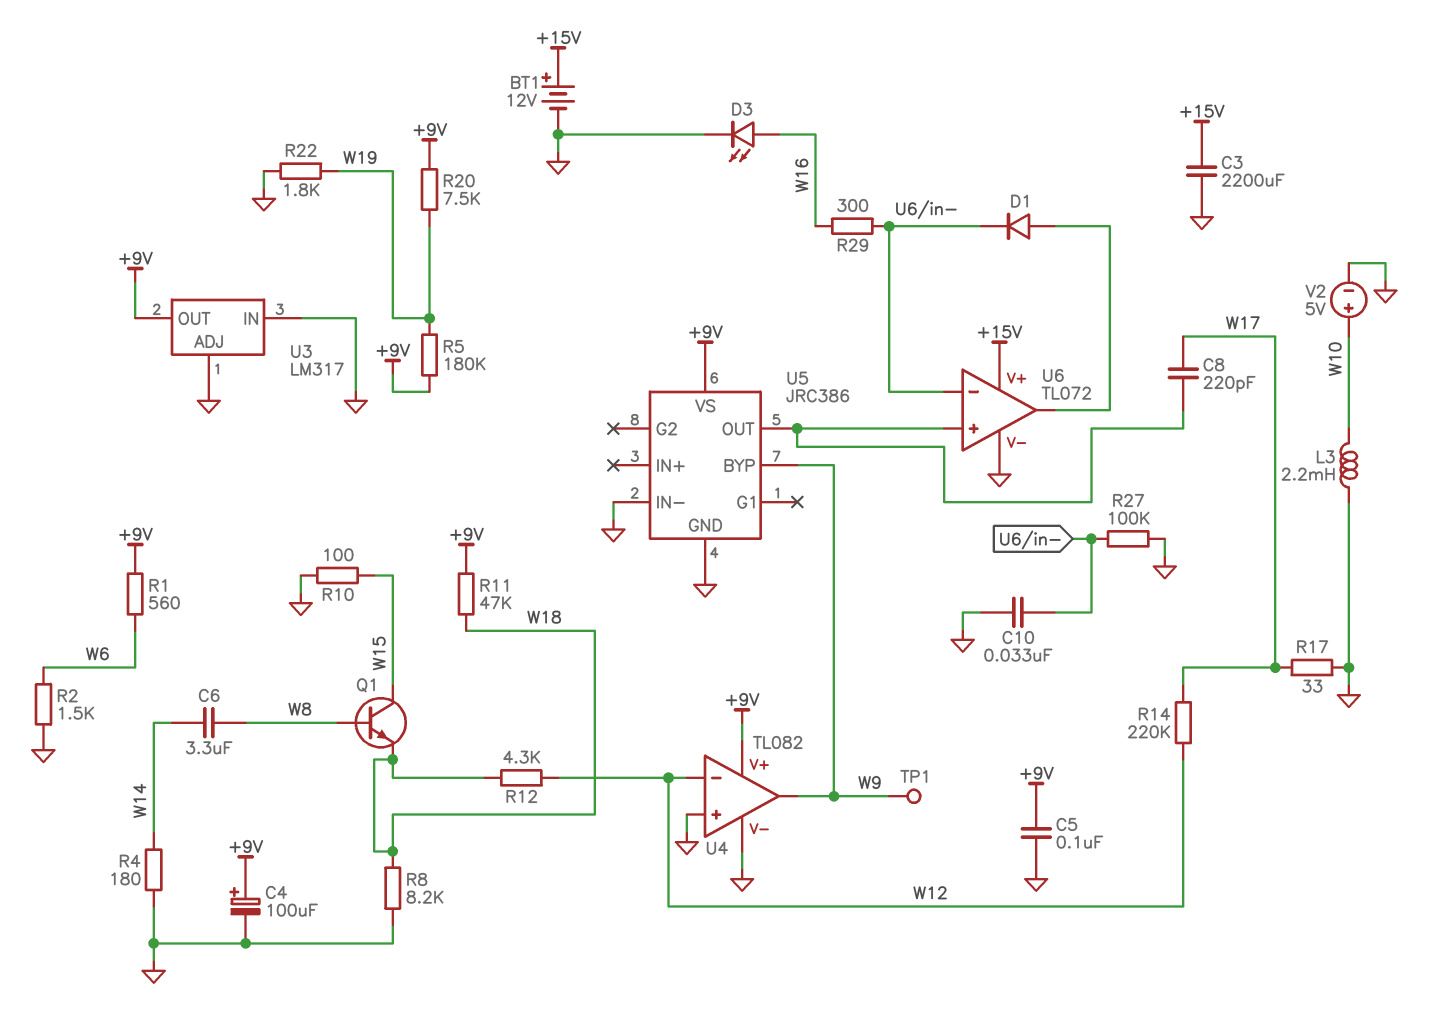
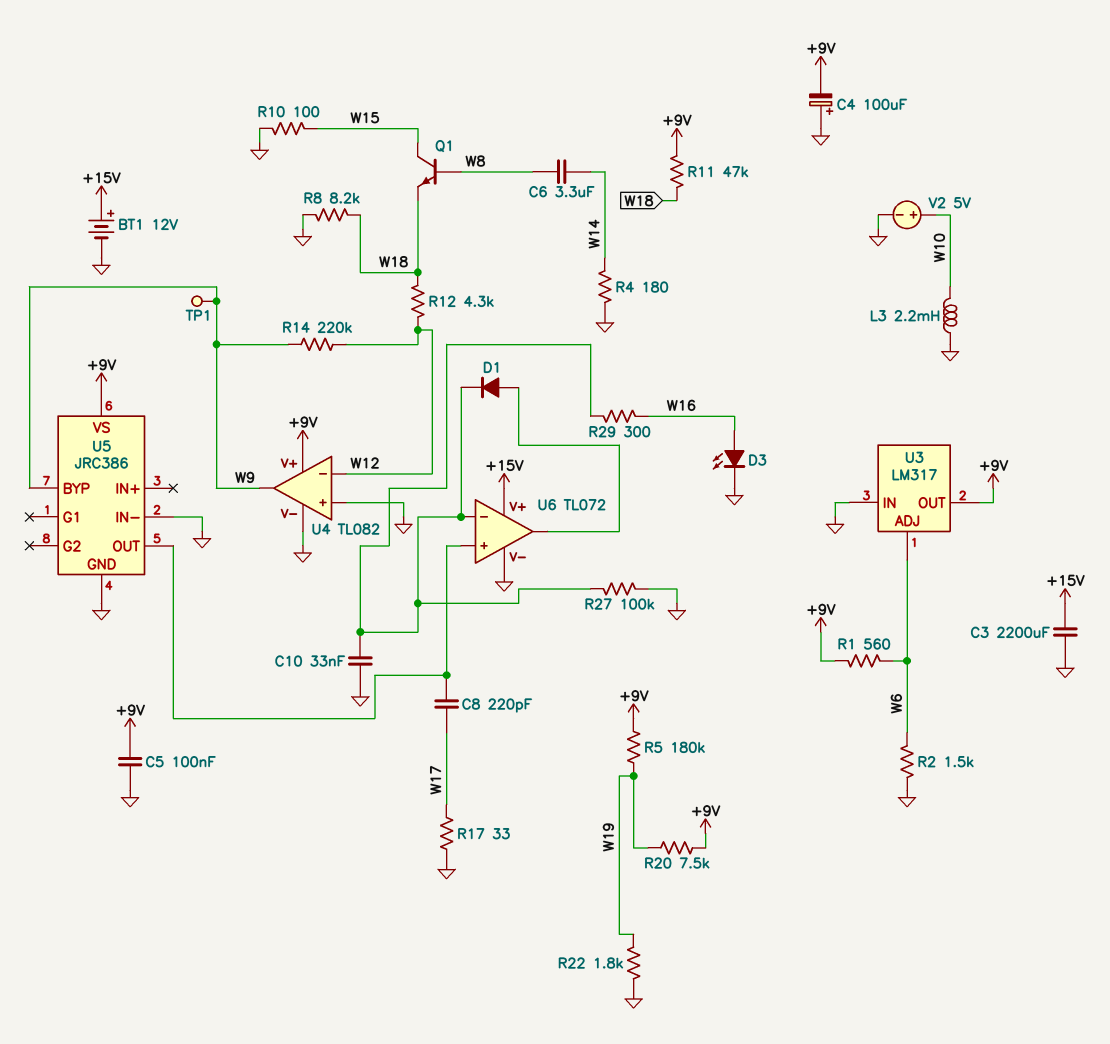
C4: 100uF (plus +9V, minus GND) -> 100uF (plus GND, minus +9V)
R14: 220k (W12, W17) -> 220k (W9, W12)
U3 pin ADJ: GND -> W6

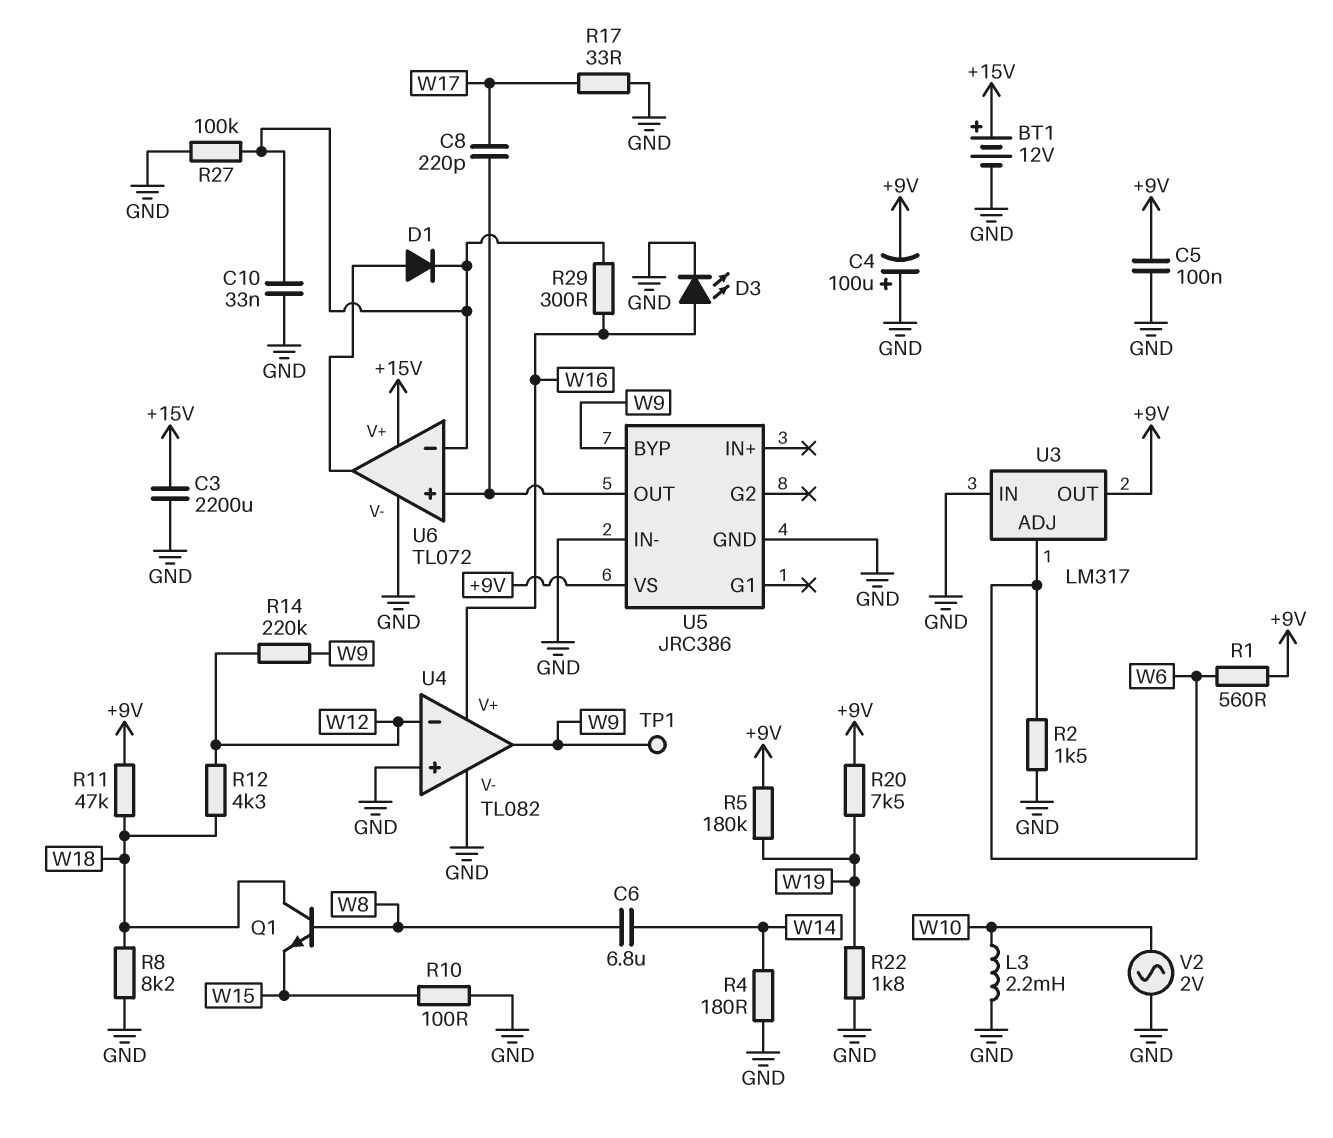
C6: 3.3uF (W8, W14) -> 6.8uF (W8, W14)
Q1: NPN (B W8, C W15, E W18) -> NPN (B W8, C W18, E W15)
U4 pin V+: +9V -> W16
V2: 5V (plus W10, minus GND) -> AC 2V (GND, W10)

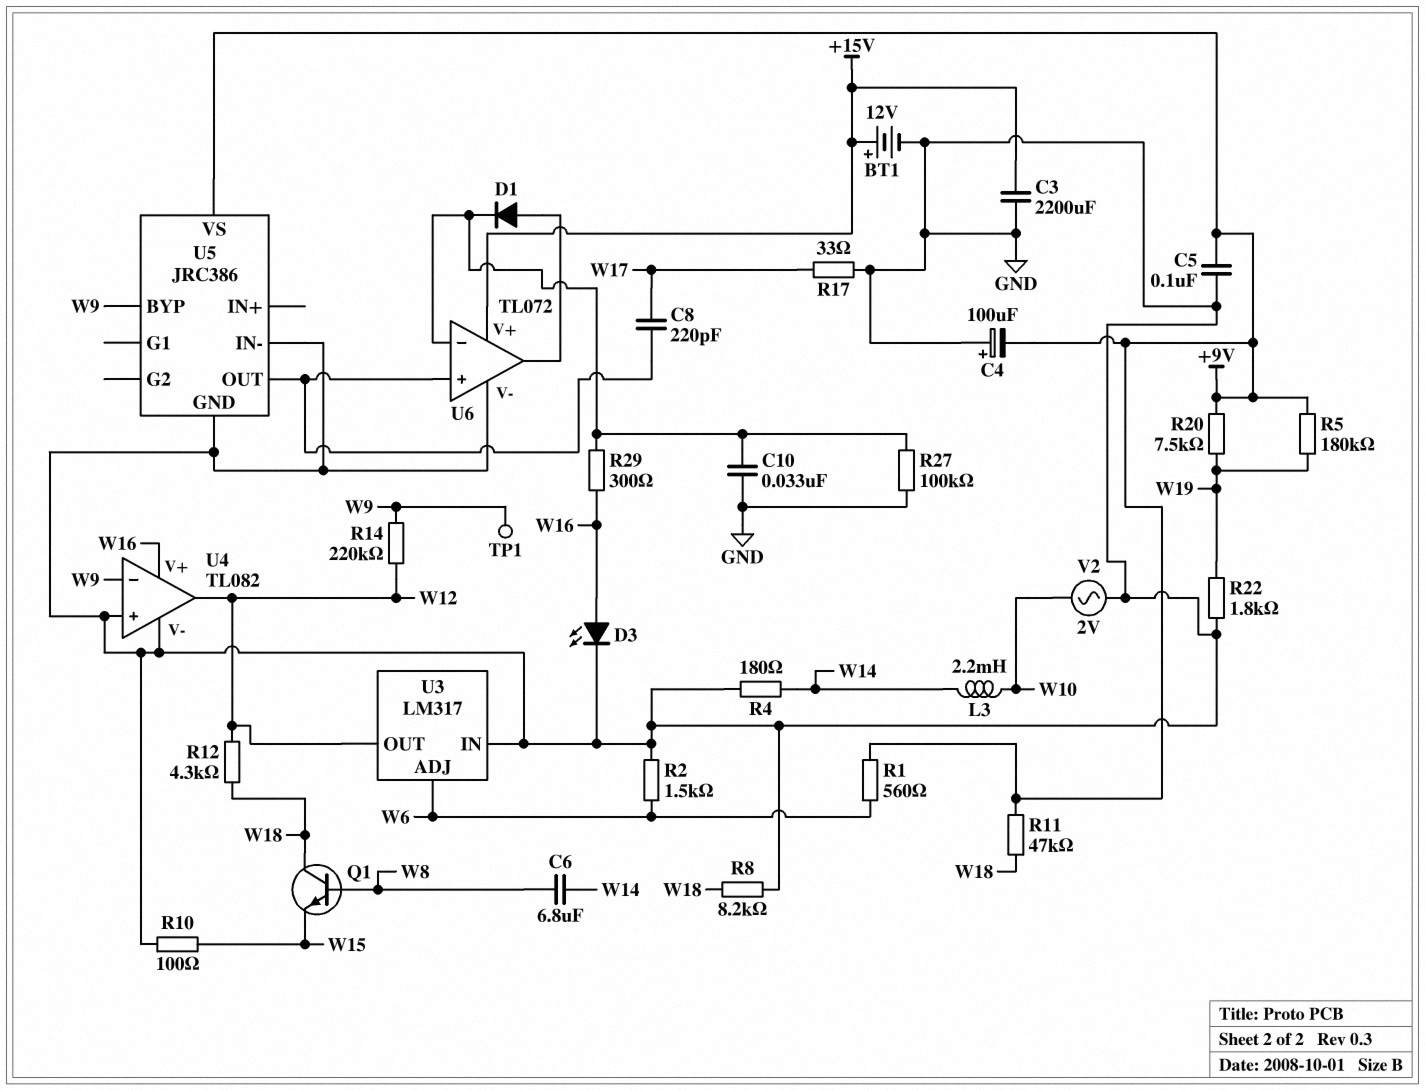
L3: 2.2mH (GND, W10) -> 2.2mH (W10, W14)
U3 pin OUT: +9V -> W12
U4 pin in-: W12 -> W9
U4 pin out: W9 -> W12

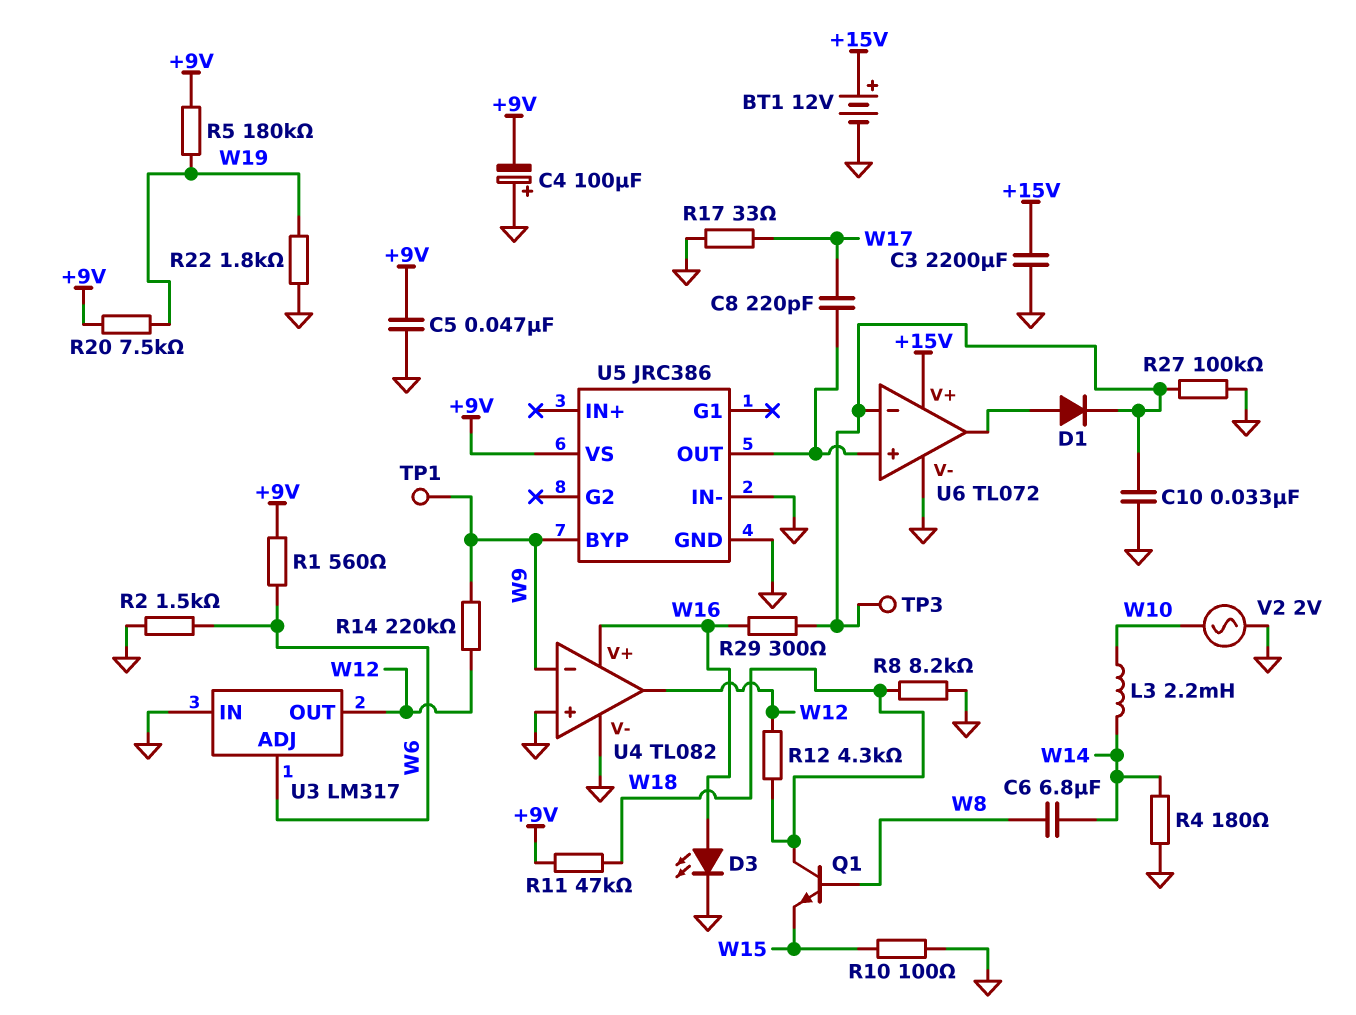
C5: 100nF (+9V, GND) -> 47nF (+9V, GND)
TP3: none -> test point (U6/in-)

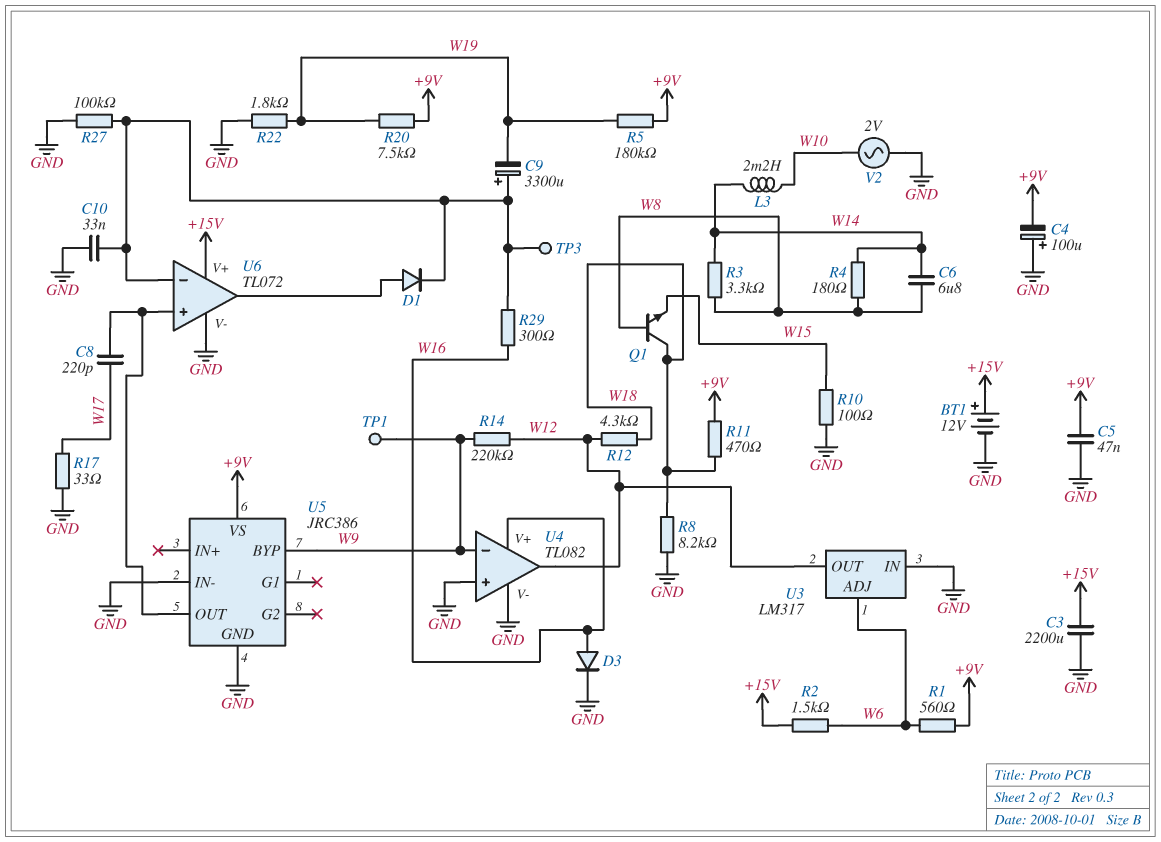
C9: none -> 3300uF (plus U6/in-, minus W19)
D3: LED (A W16, K GND) -> diode (A W16, K GND)
R2: 1.5k (GND, W6) -> 1.5k (+15V, W6)
R3: none -> 3.3k (W8, W14)
R4: 180 (GND, W14) -> 180 (W8, W14)
R11: 47k (+9V, W18) -> 470 (+9V, W18)

